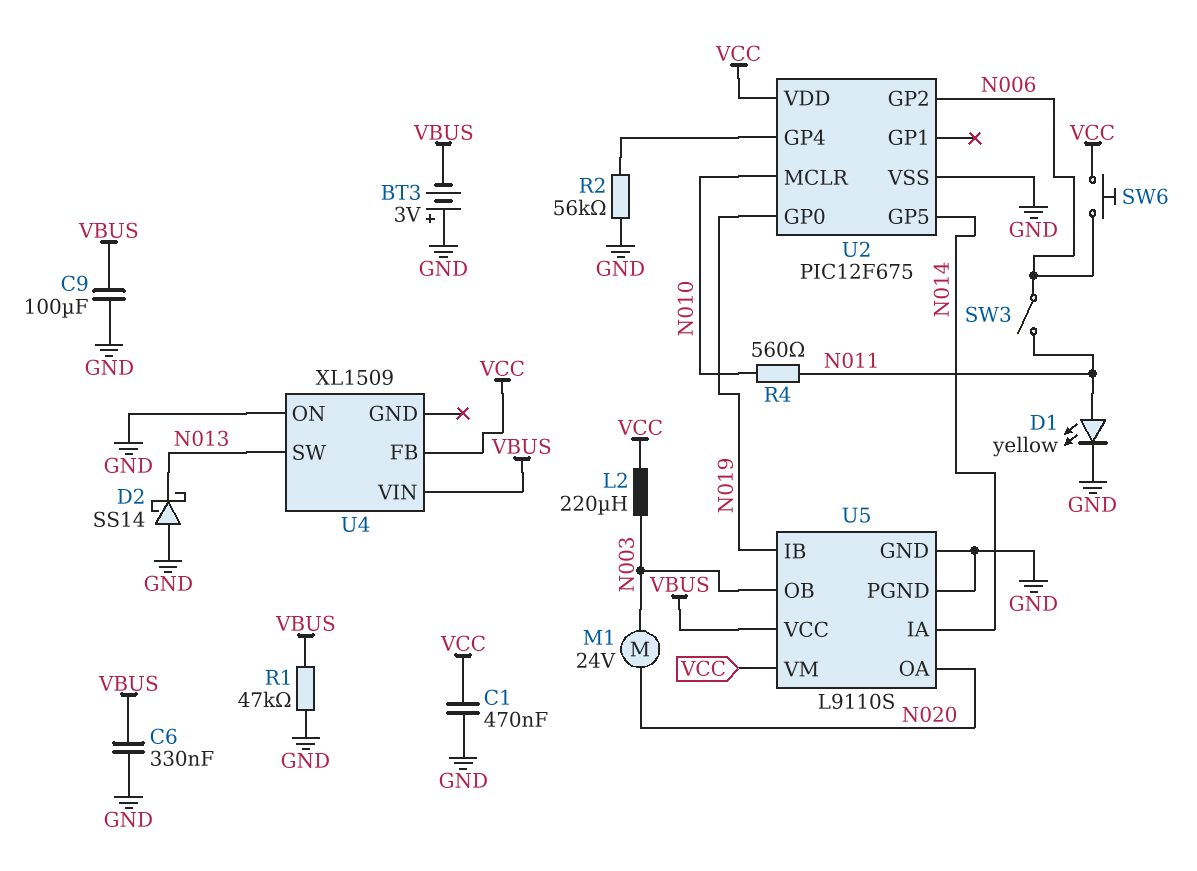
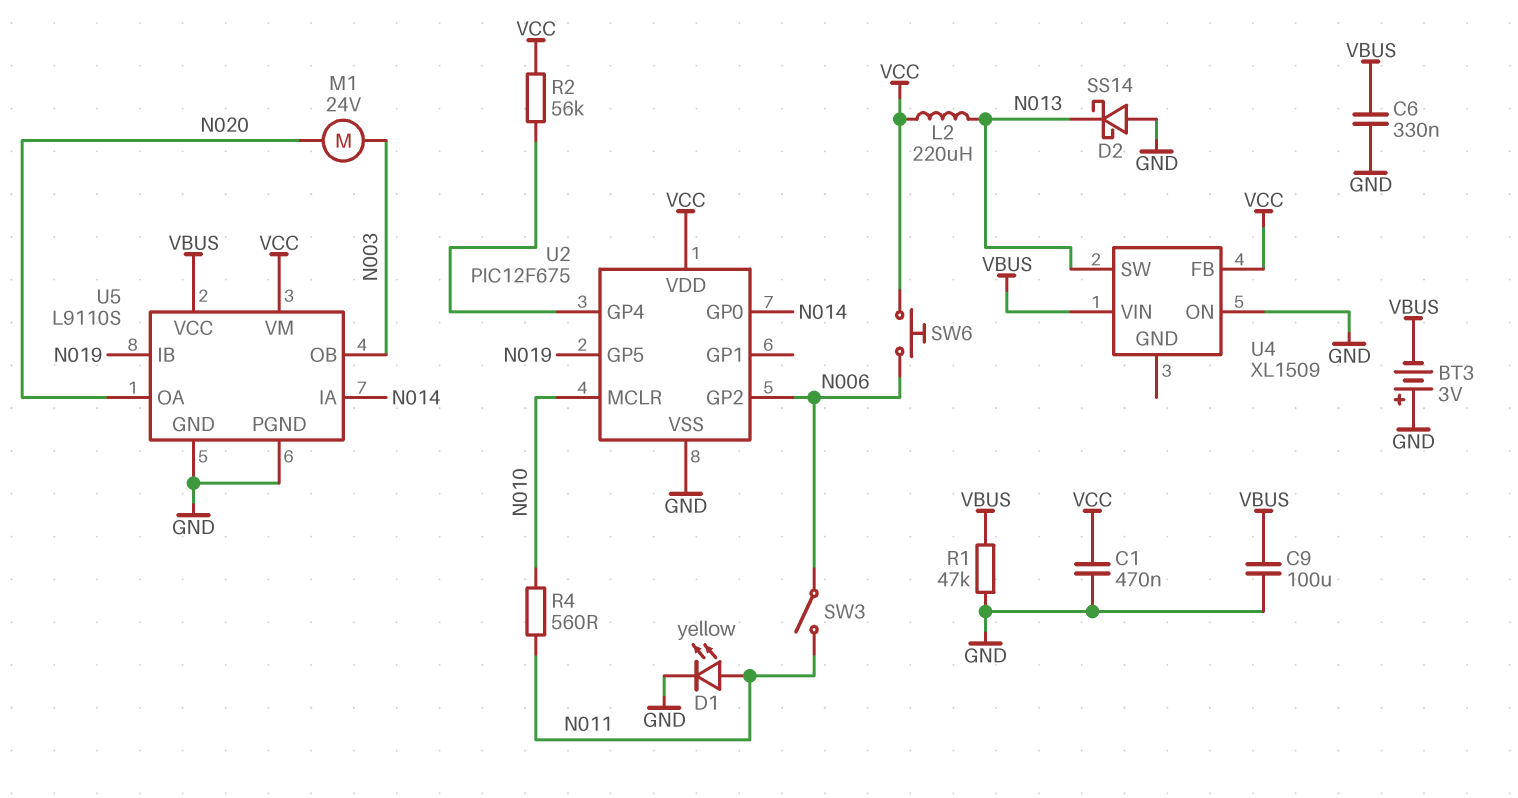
L2: 220uH (N003, VCC) -> 220uH (N013, VCC)
R2: 56k (GND, U2/GP4) -> 56k (U2/GP4, VCC)
U2 pin GP0: N019 -> N014
U2 pin GP5: N014 -> N019

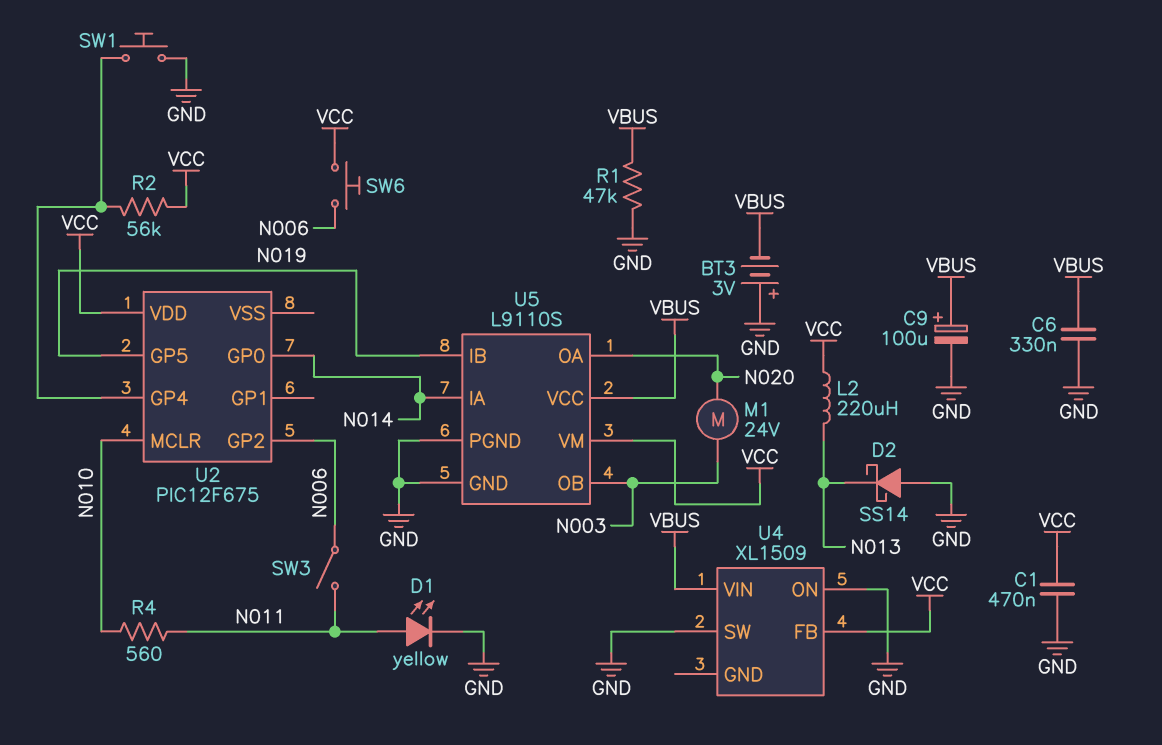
C9: 100uF (GND, VBUS) -> 100uF (plus VBUS, minus GND)
SW1: none -> button (GND, U2/GP4)
U2 pin VSS: GND -> none
U4 pin SW: N013 -> GND

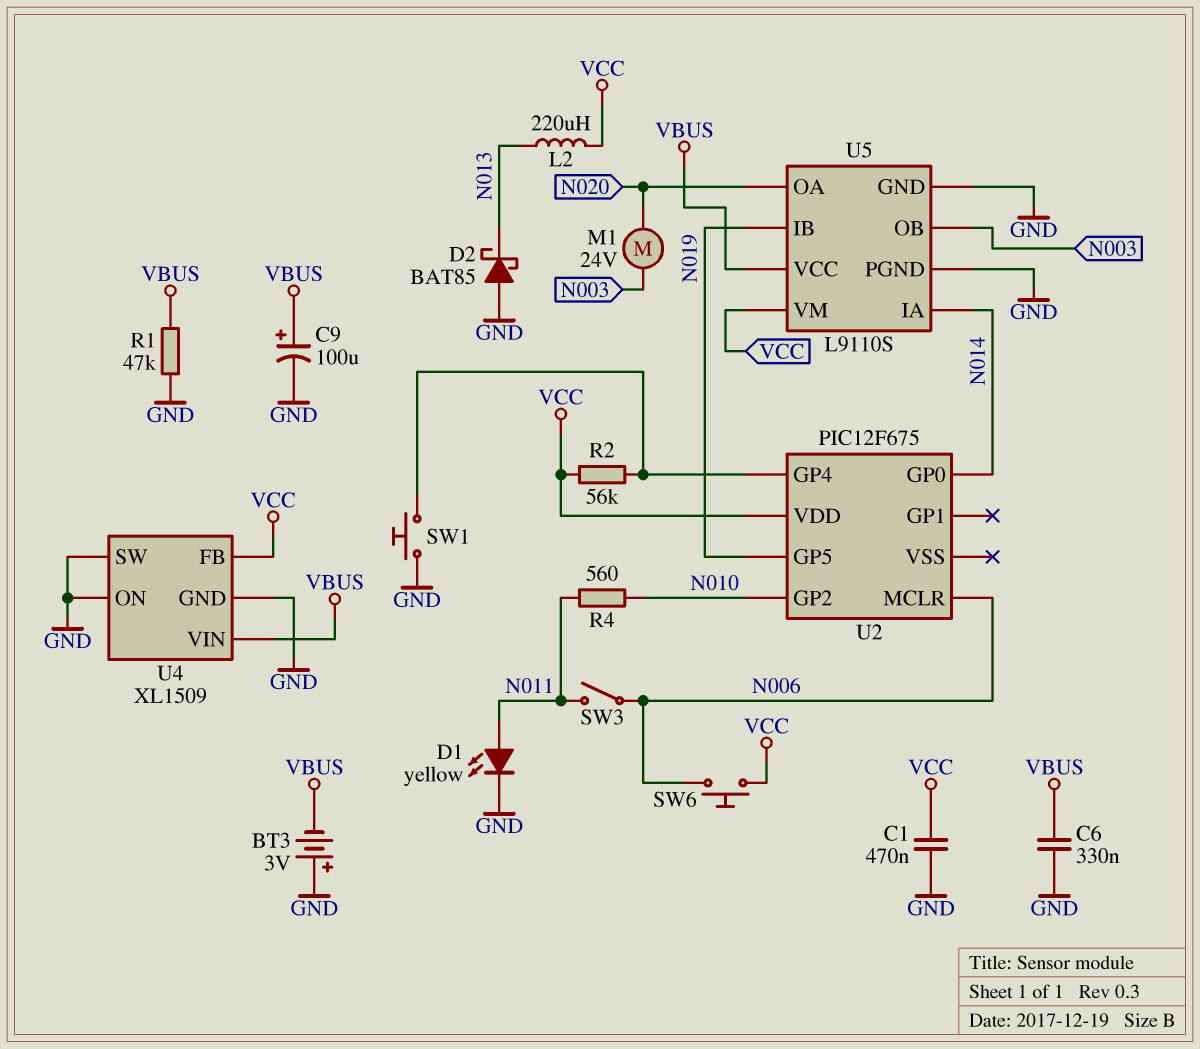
D2: schottky SS14 (A GND, K N013) -> schottky BAT85 (A GND, K N013)
U2 pin GP2: N006 -> N010
U2 pin MCLR: N010 -> N006
U4 pin GND: none -> GND

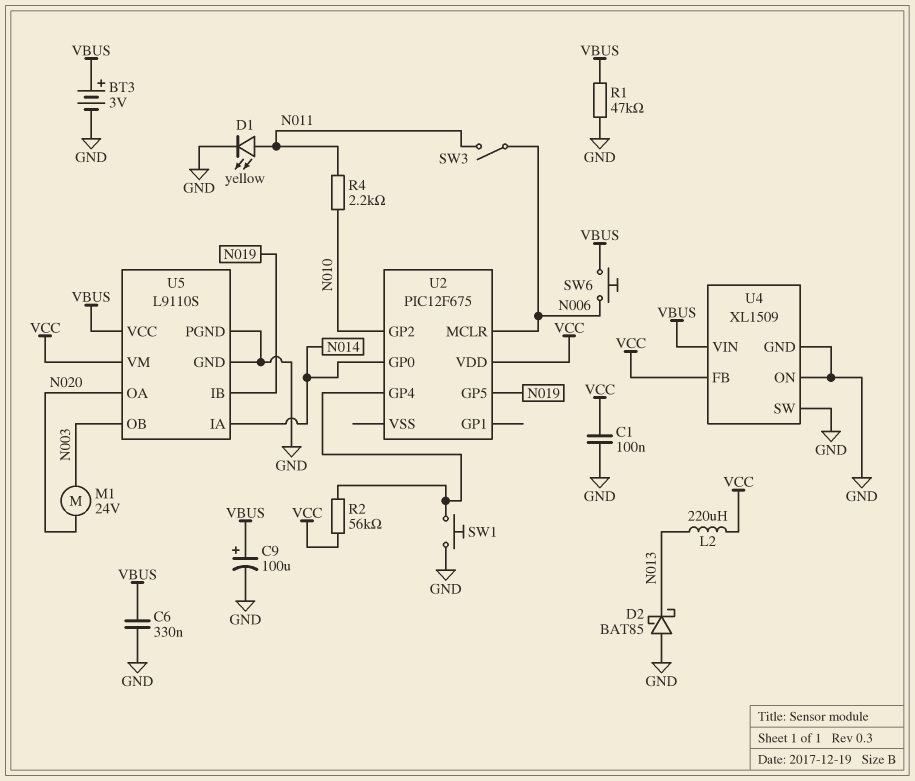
BT3: 3V (plus GND, minus VBUS) -> 3V (plus VBUS, minus GND)
C1: 470nF (GND, VCC) -> 100nF (GND, VCC)
R4: 560 (N010, N011) -> 2.2k (N010, N011)
SW6: button (N006, VCC) -> button (N006, VBUS)

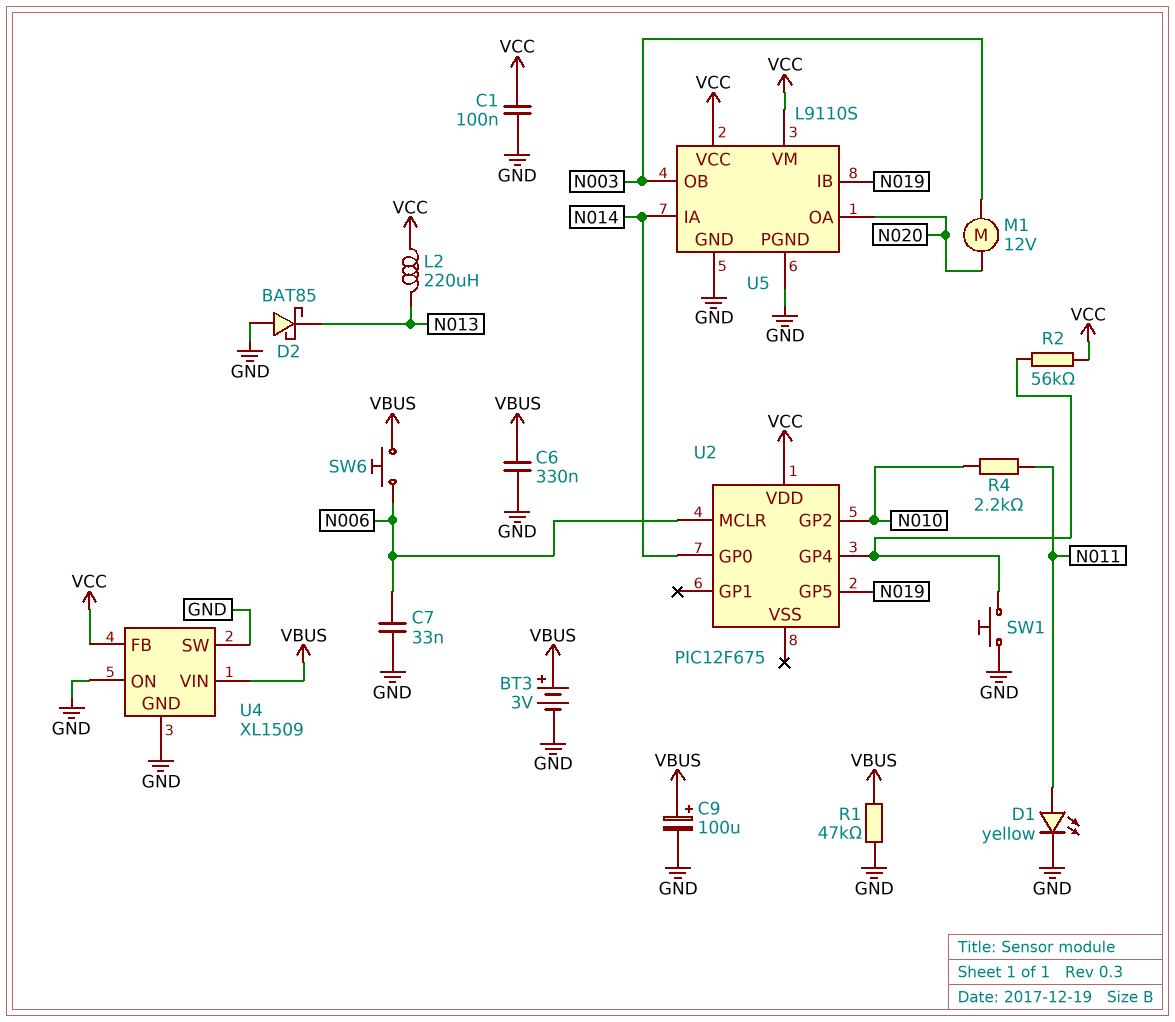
C7: none -> 33nF (GND, N006)
M1: motor 24V (N003, N020) -> motor 12V (N003, N020)
SW3: switch (N006, N011) -> none
U5 pin VCC: VBUS -> VCC

